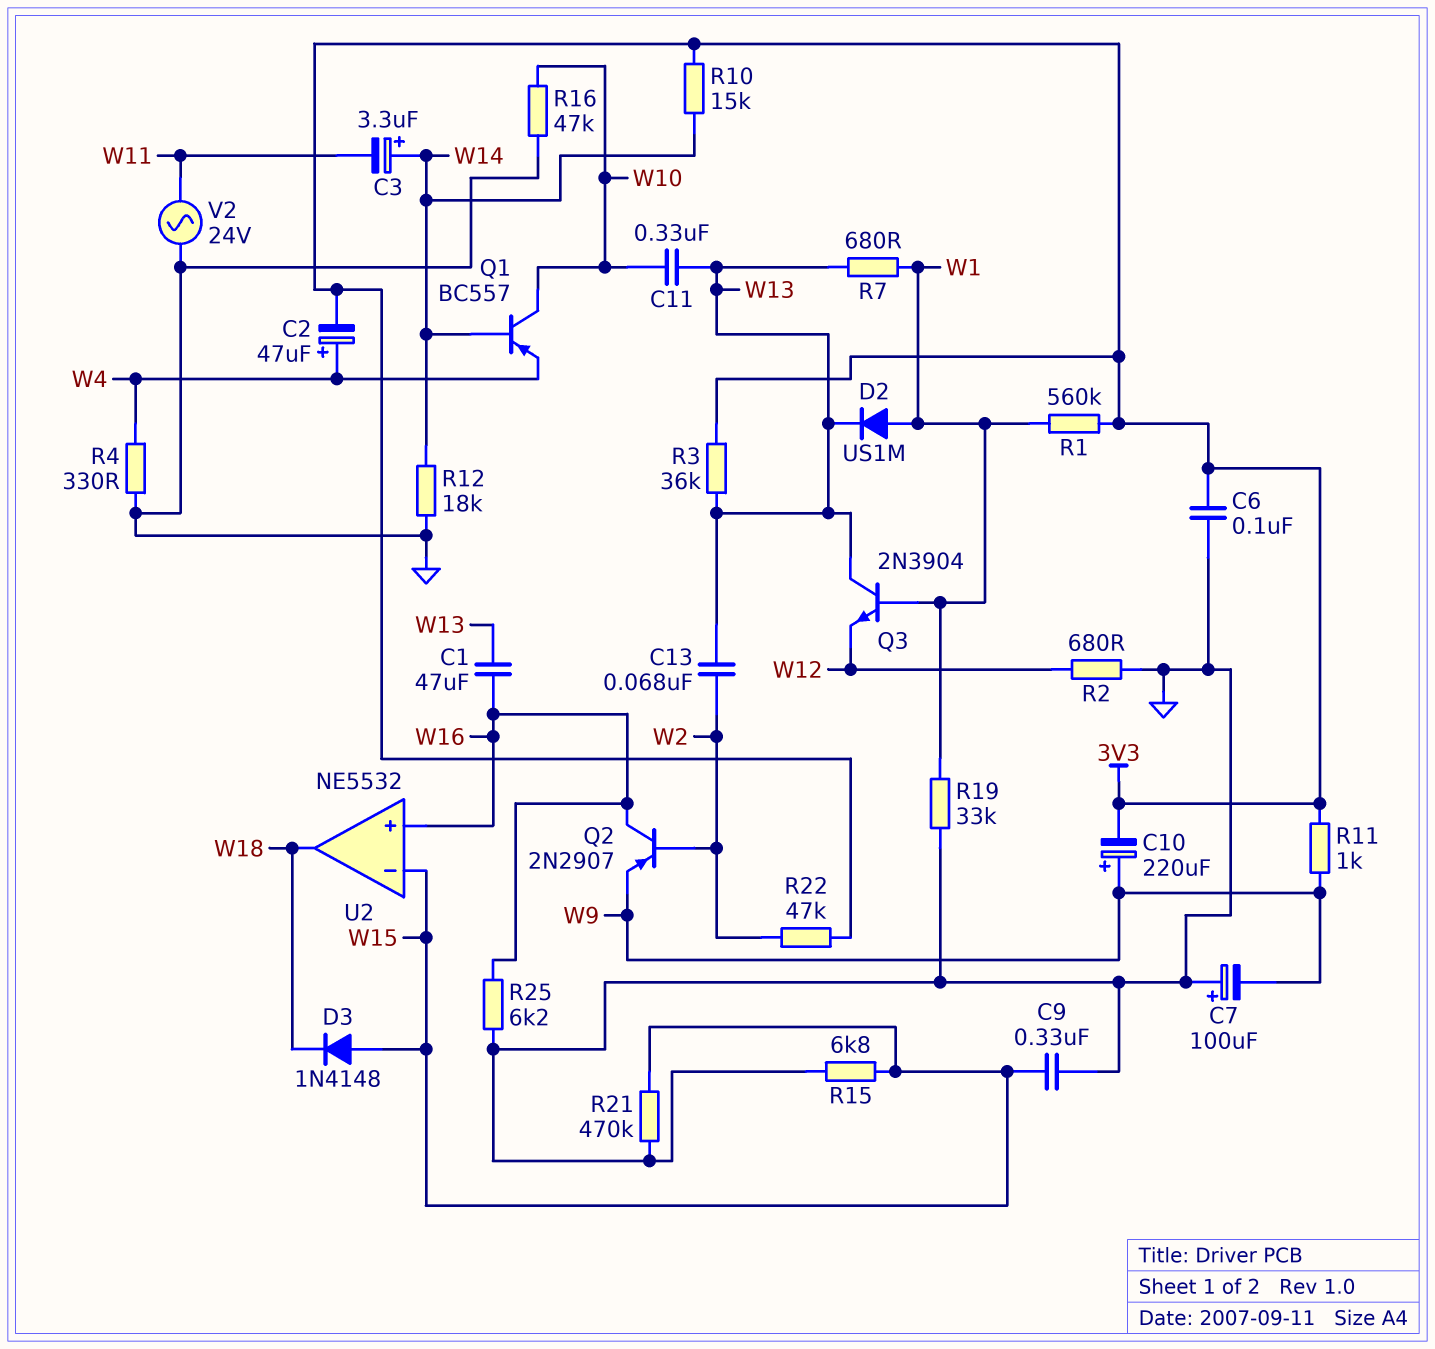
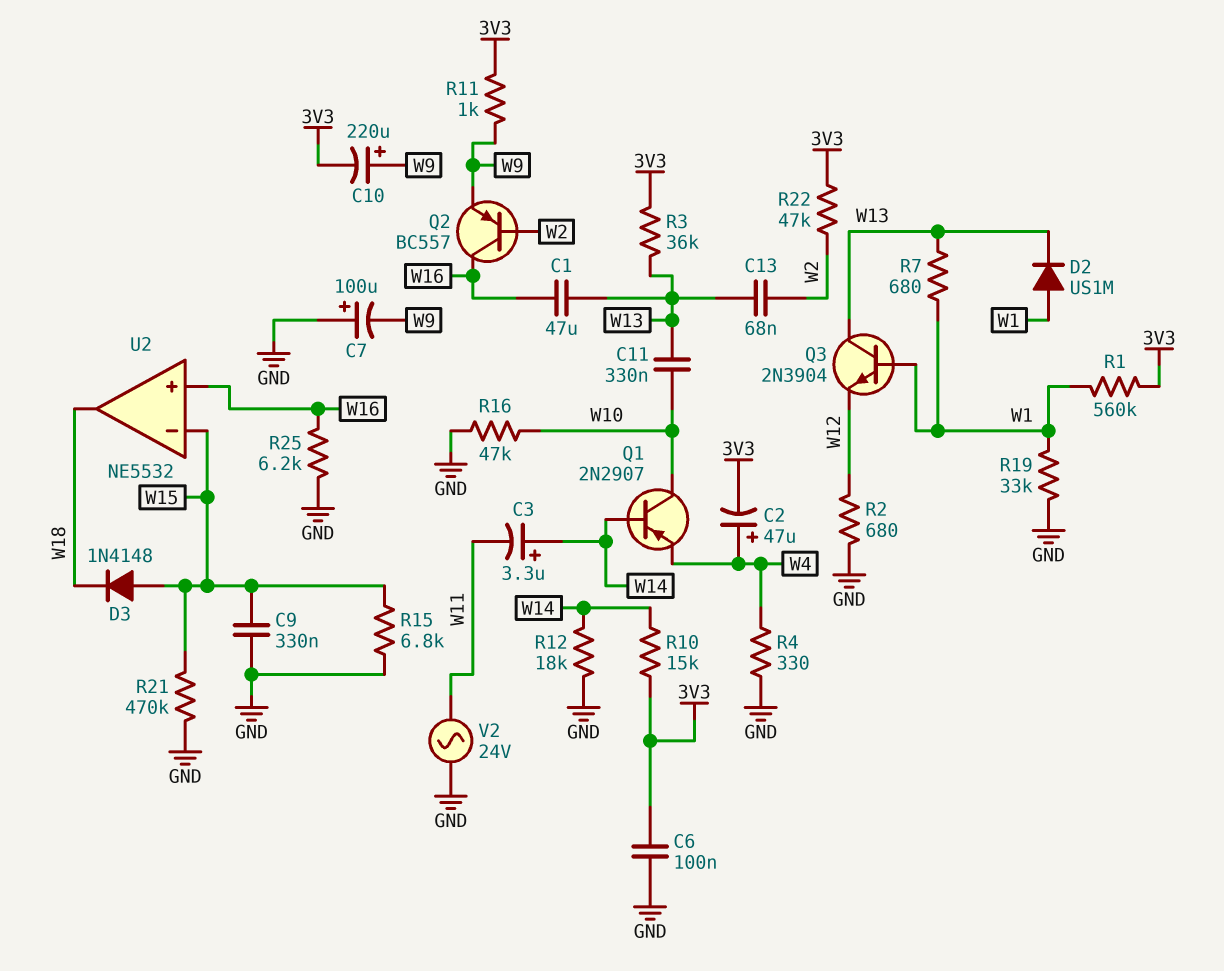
Q1: PNP BC557 (B W14, C W10, E W4) -> PNP 2N2907 (B W14, C W10, E W4)
Q2: PNP 2N2907 (B W2, C W16, E W9) -> PNP BC557 (B W2, C W16, E W9)

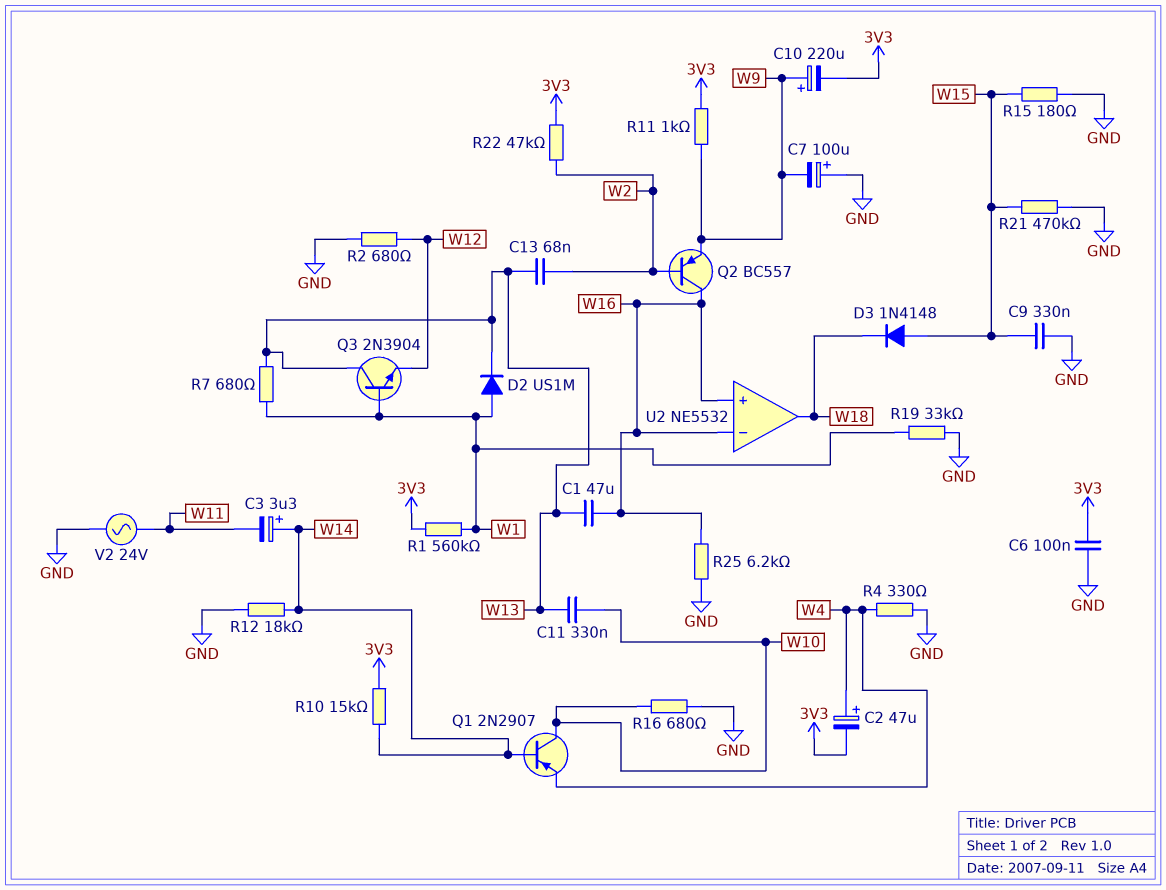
R3: 36k (3V3, W13) -> none
R15: 6.8k (GND, W15) -> 180 (GND, W15)
R16: 47k (GND, W10) -> 680 (GND, W10)
U2 pin in-: W15 -> W16

